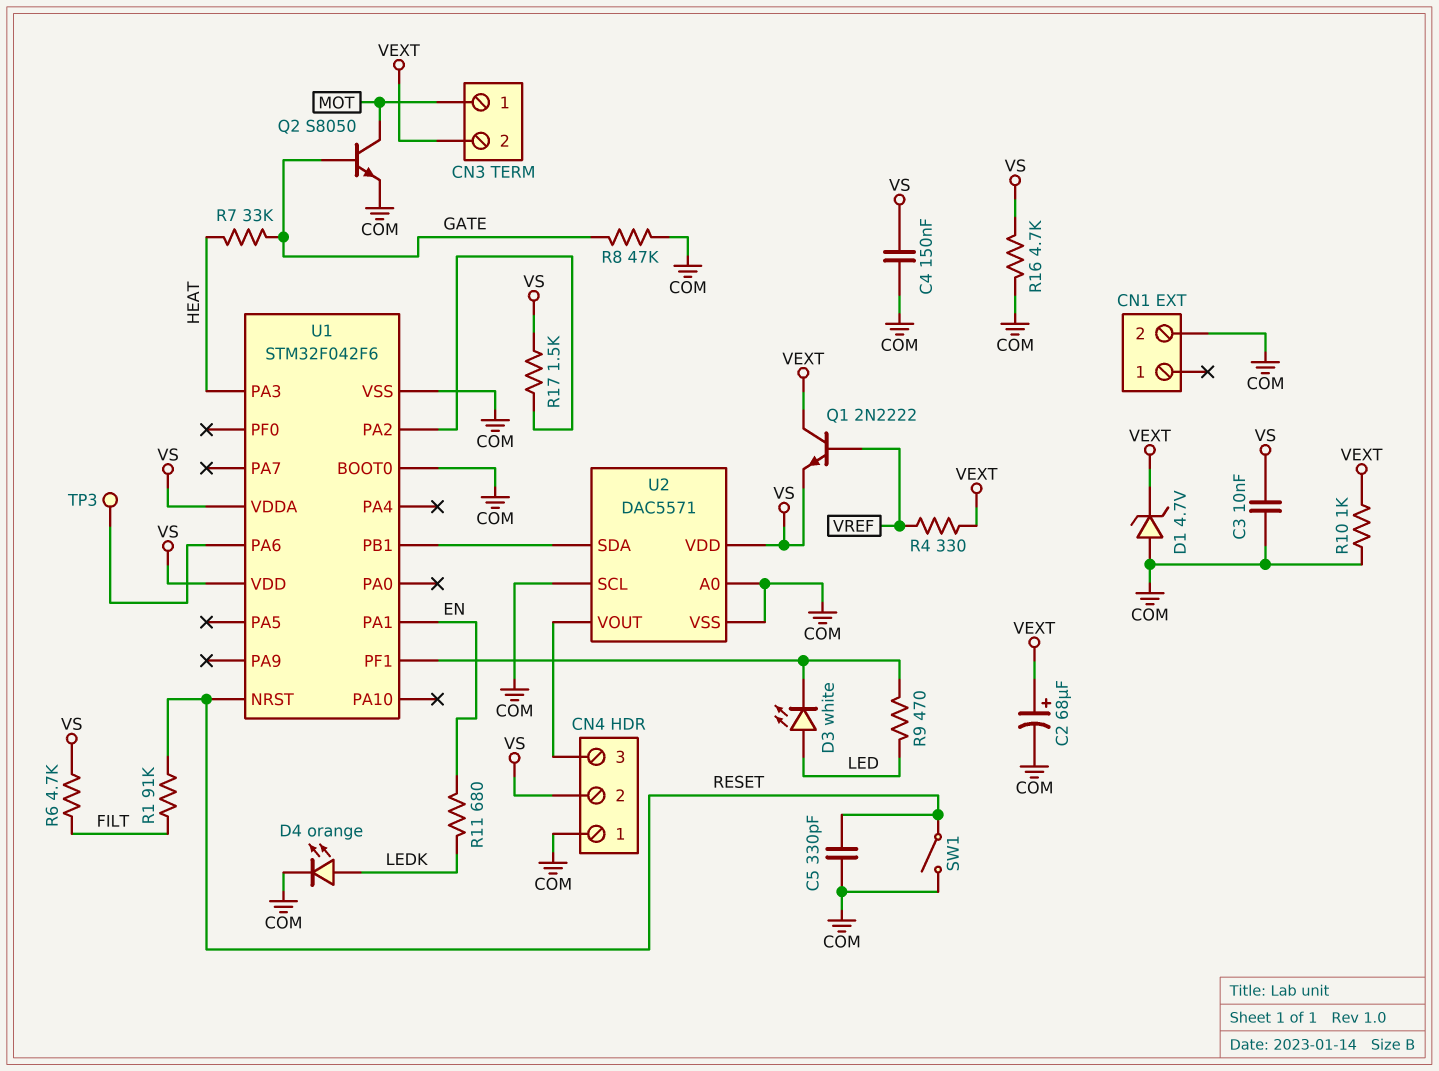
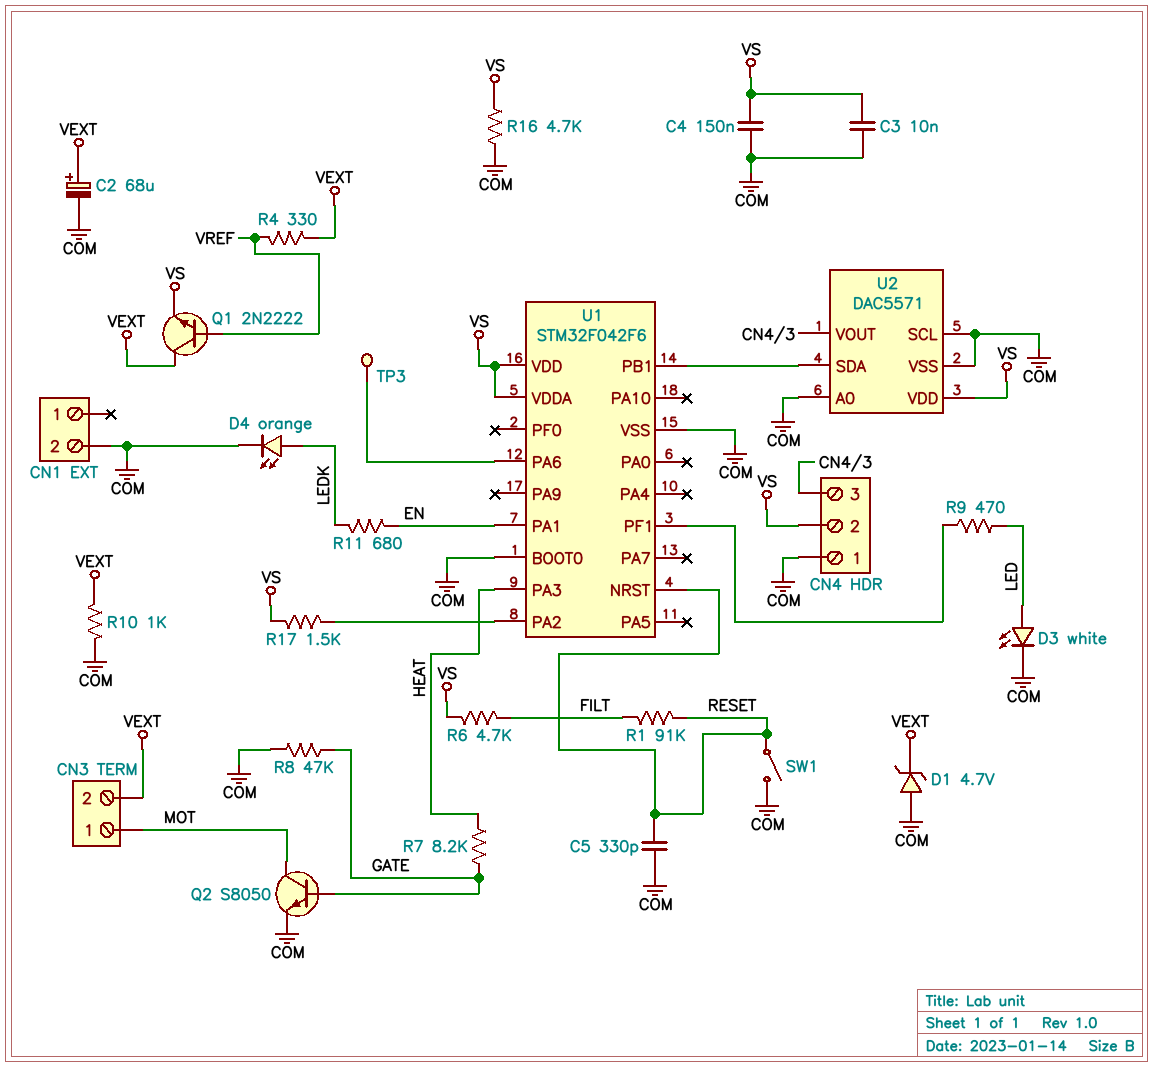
D3: LED white (A LED, K U1/PF1) -> LED white (A LED, K COM)
R7: 33k (GATE, HEAT) -> 8.2k (GATE, HEAT)

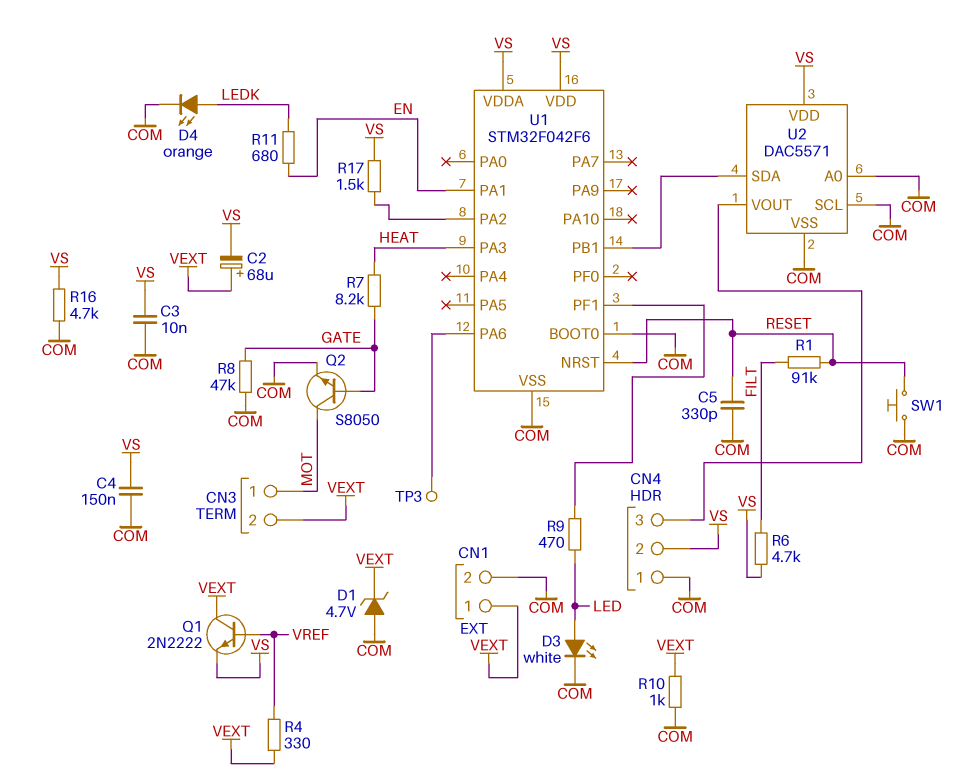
C2: 68uF (plus VEXT, minus COM) -> 68uF (plus VEXT, minus VS)
CN1 pin 1: none -> VEXT
SW1: switch (COM, RESET) -> button (COM, RESET)

